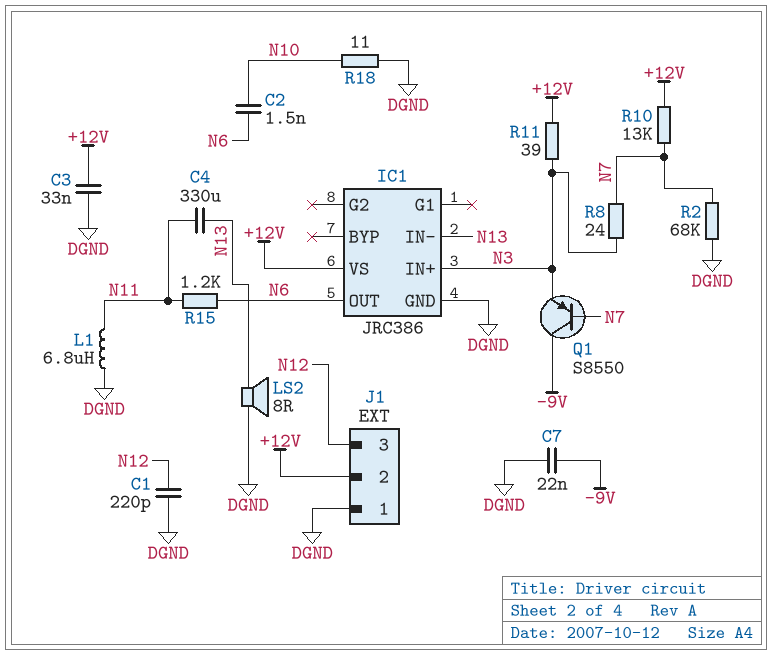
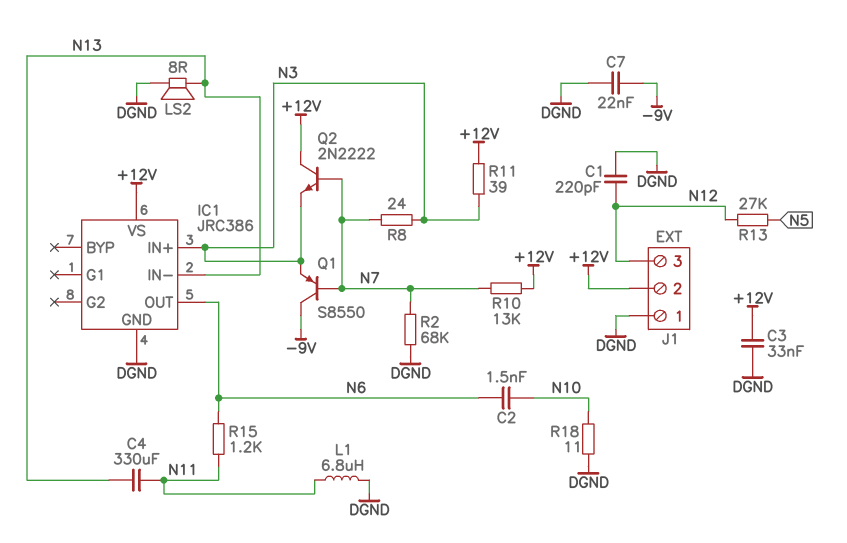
Q2: none -> NPN 2N2222 (B N7, C +12V, E N3)
R13: none -> 27k (N5, N12)

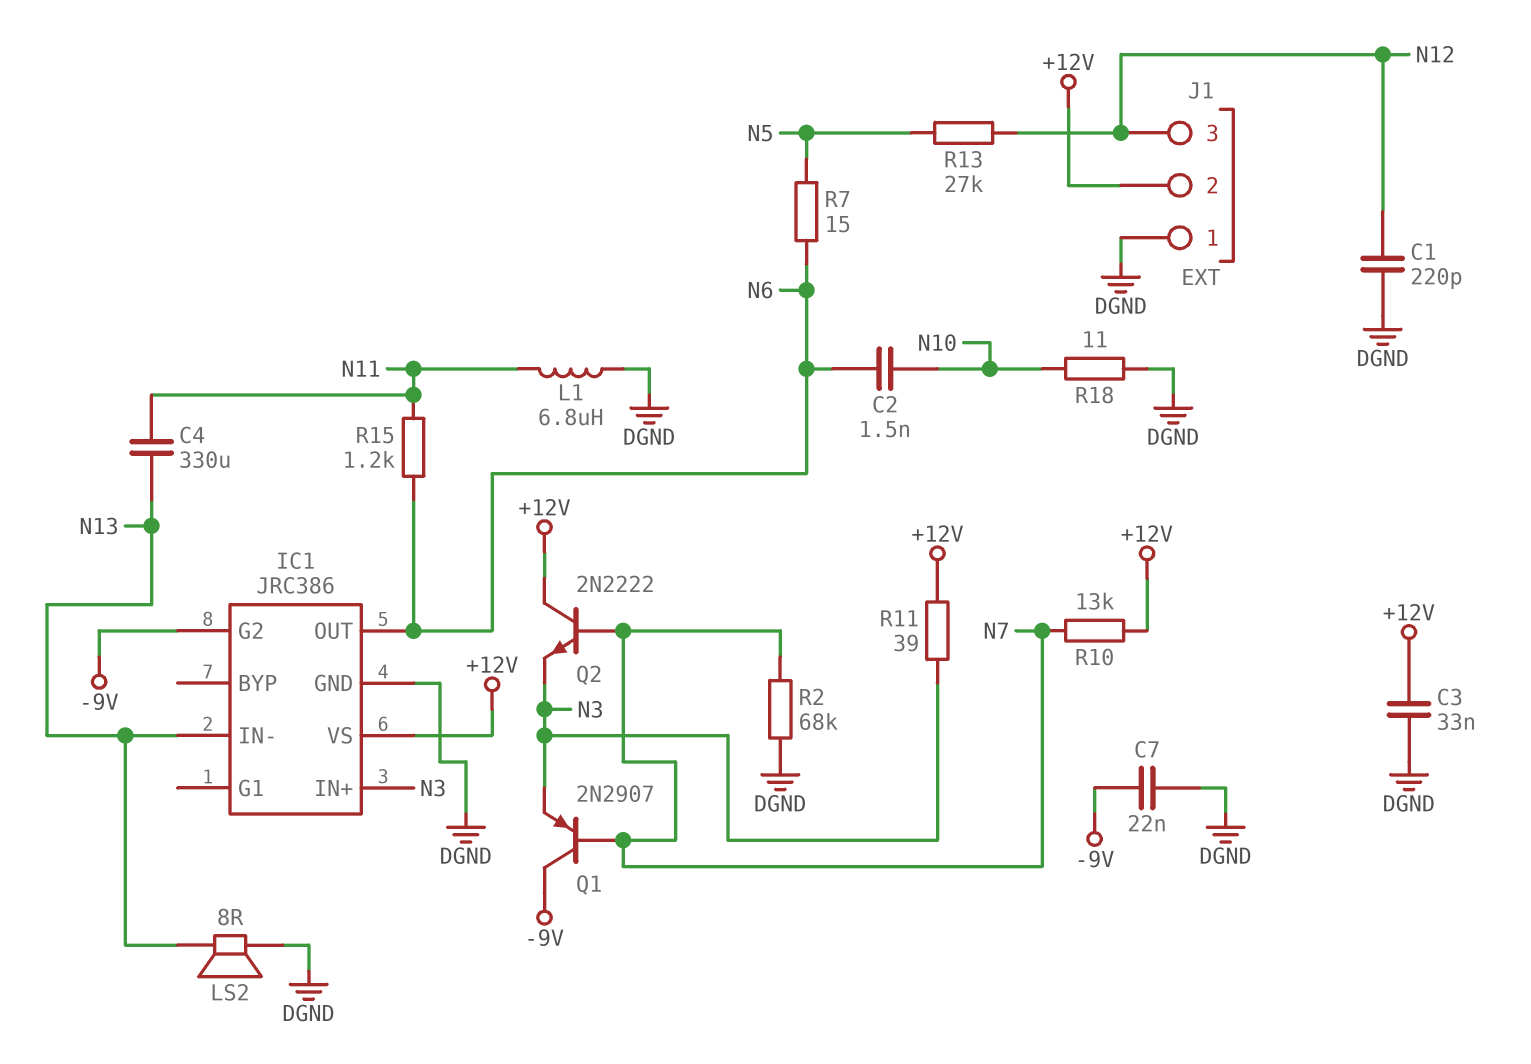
IC1 pin G2: none -> -9V
Q1: PNP S8550 (B N7, C -9V, E N3) -> PNP 2N2907 (B N7, C -9V, E N3)
R7: none -> 15 (N5, N6)
R8: 24 (N3, N7) -> none

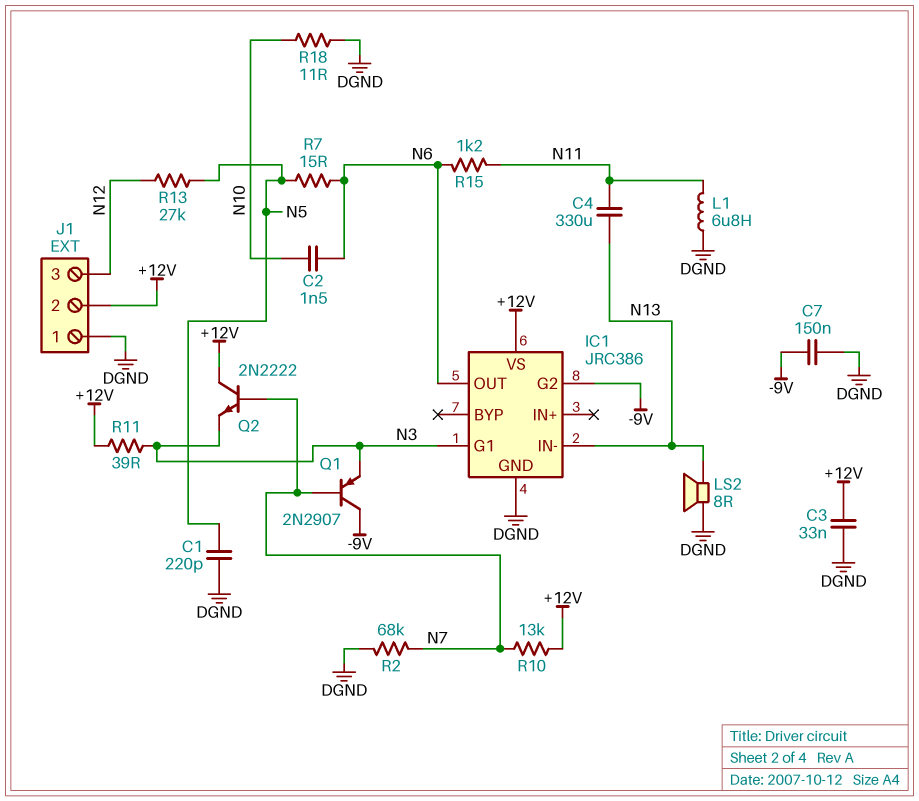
C1: 220pF (DGND, N12) -> 220pF (DGND, N5)
C7: 22nF (-9V, DGND) -> 150nF (-9V, DGND)
IC1 pin G1: none -> N3
IC1 pin IN+: N3 -> none

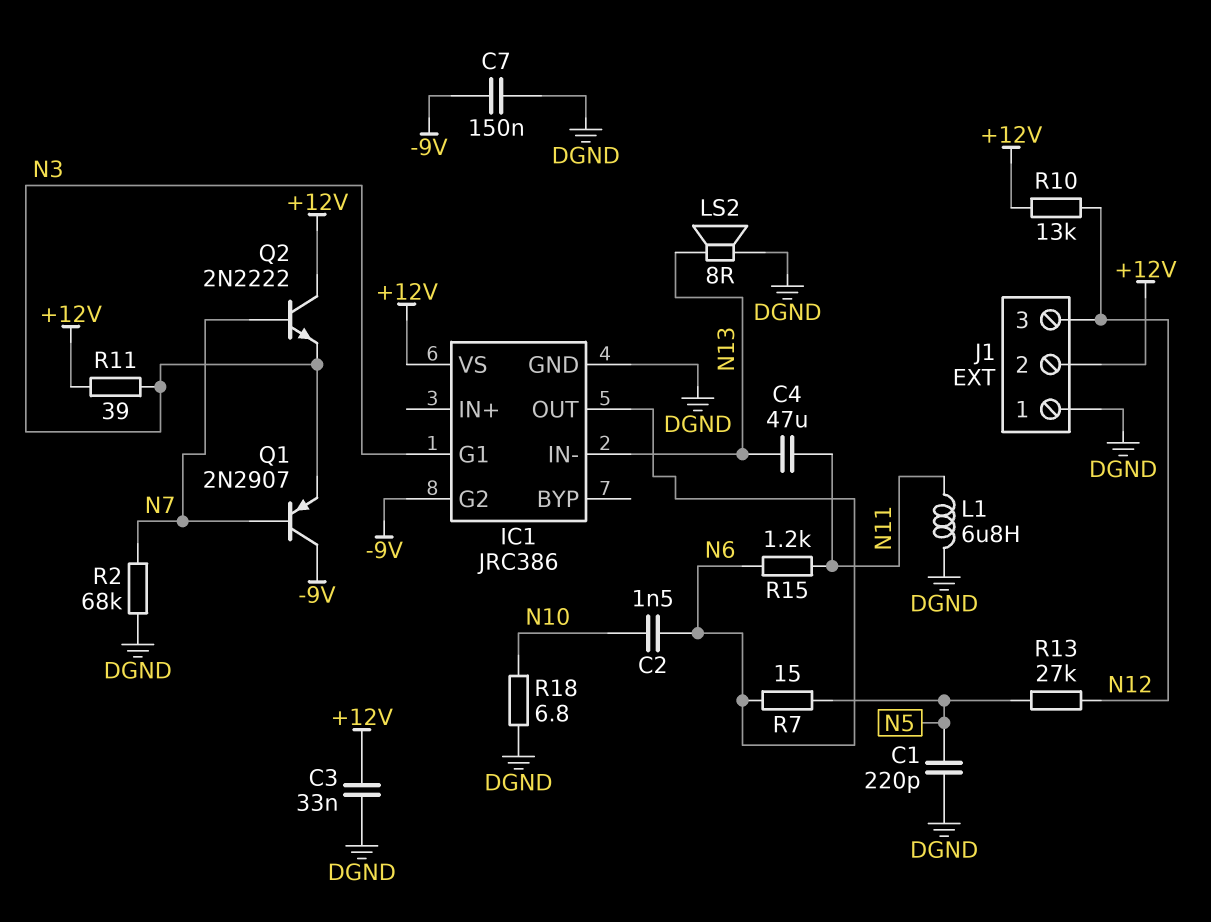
C4: 330uF (N11, N13) -> 47uF (N11, N13)
R10: 13k (+12V, N7) -> 13k (+12V, N12)
R18: 11 (DGND, N10) -> 6.8 (DGND, N10)

